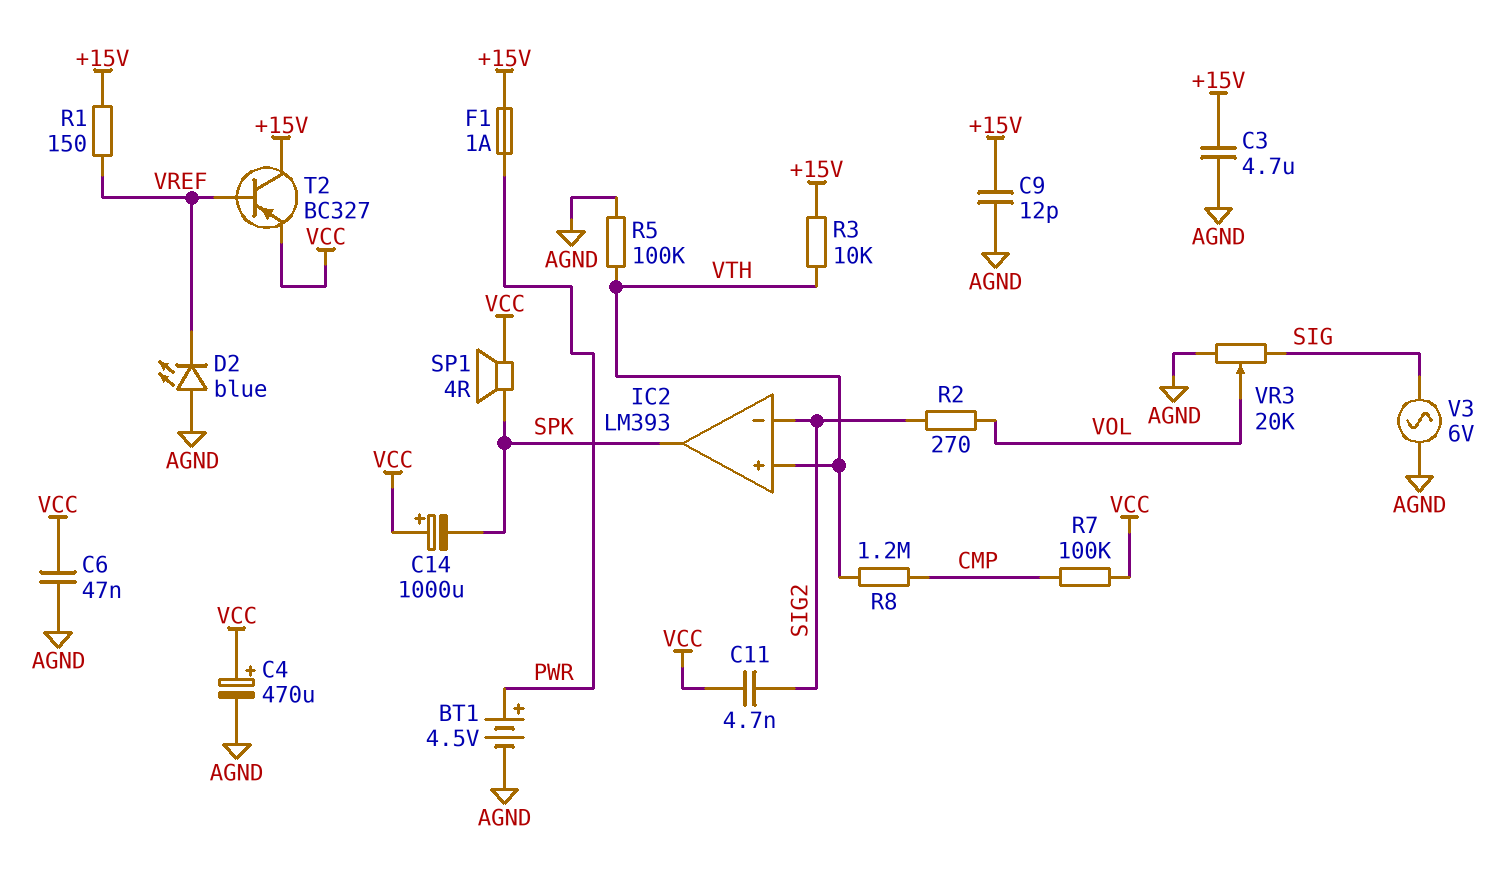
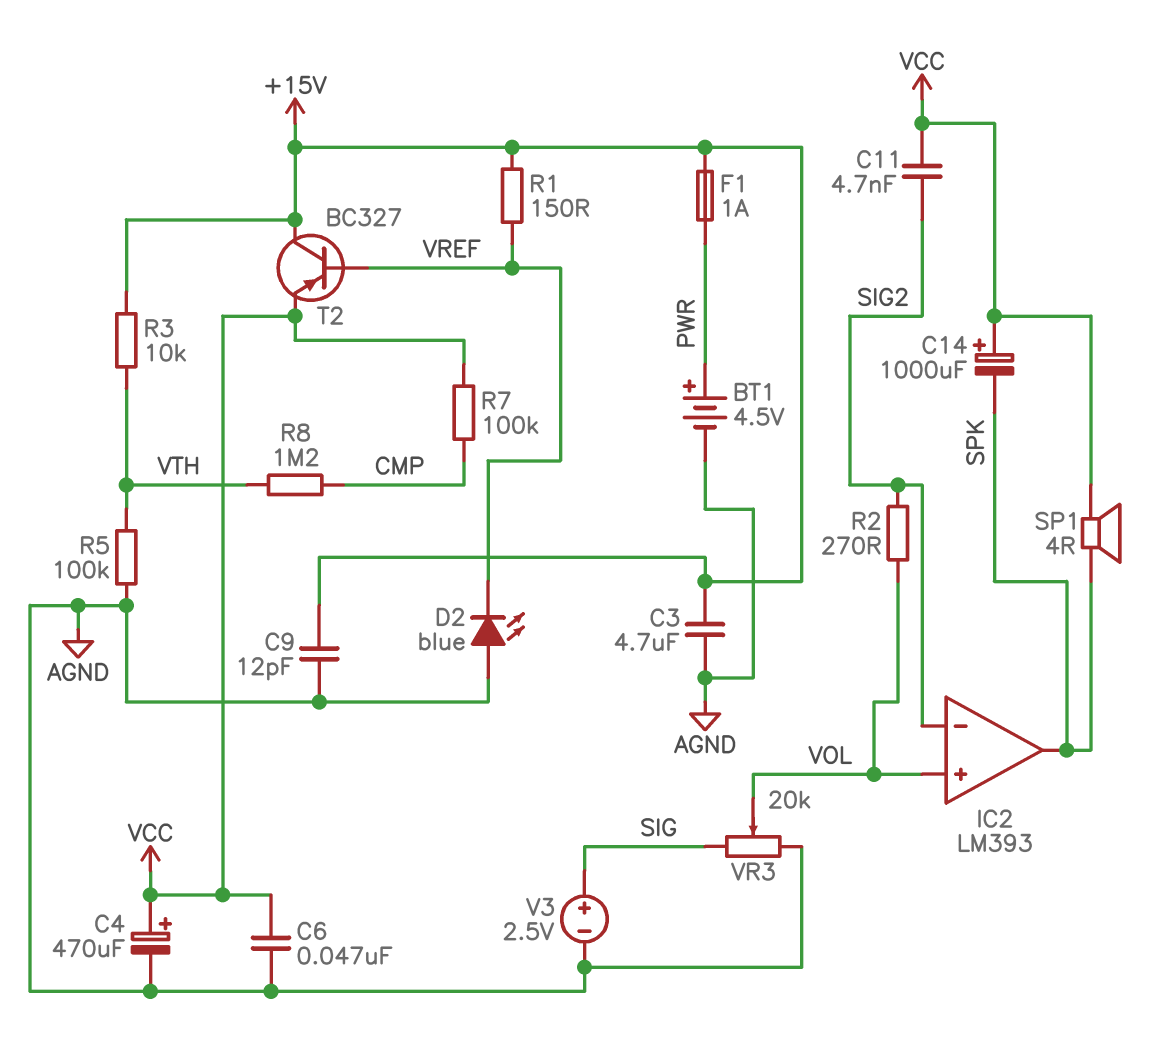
IC2 pin in+: VTH -> VOL
V3: AC 6V (AGND, SIG) -> 2.5V (plus SIG, minus AGND)

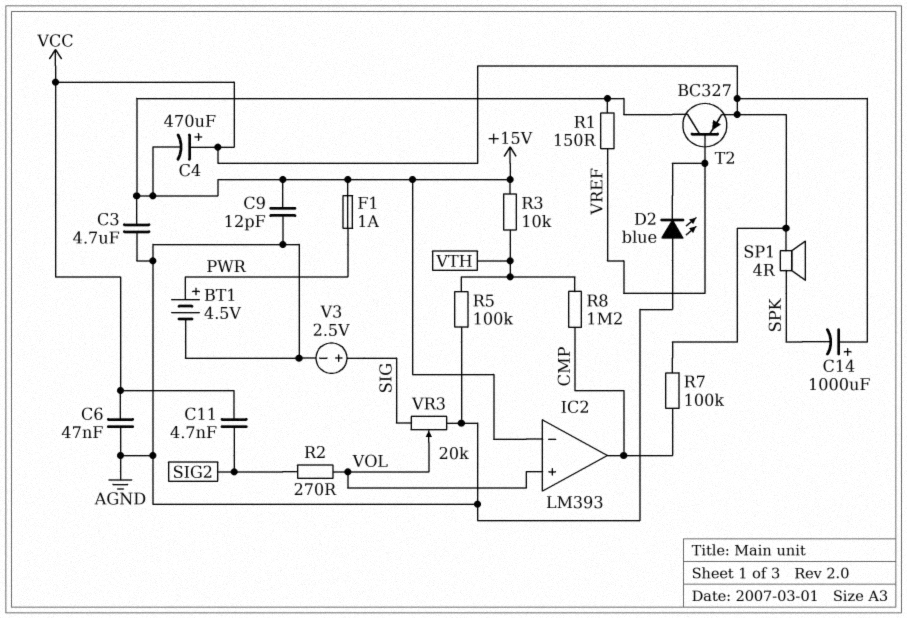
C4: 470uF (plus VCC, minus AGND) -> 470uF (plus VCC, minus +15V)
IC2 pin in-: SIG2 -> +15V
IC2 pin out: SPK -> CMP

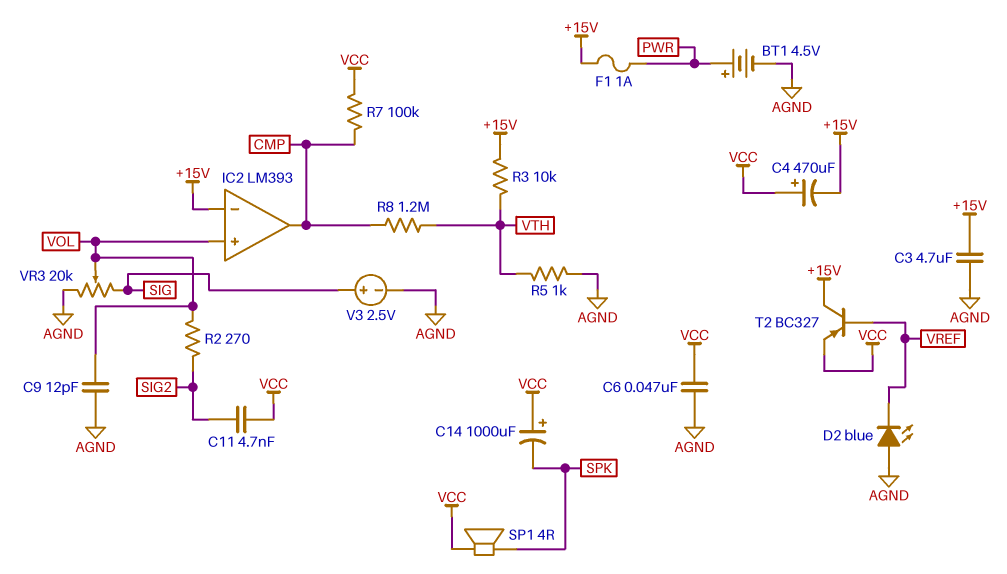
C9: 12pF (+15V, AGND) -> 12pF (AGND, VOL)
R1: 150 (+15V, VREF) -> none
R5: 100k (AGND, VTH) -> 1k (AGND, VTH)

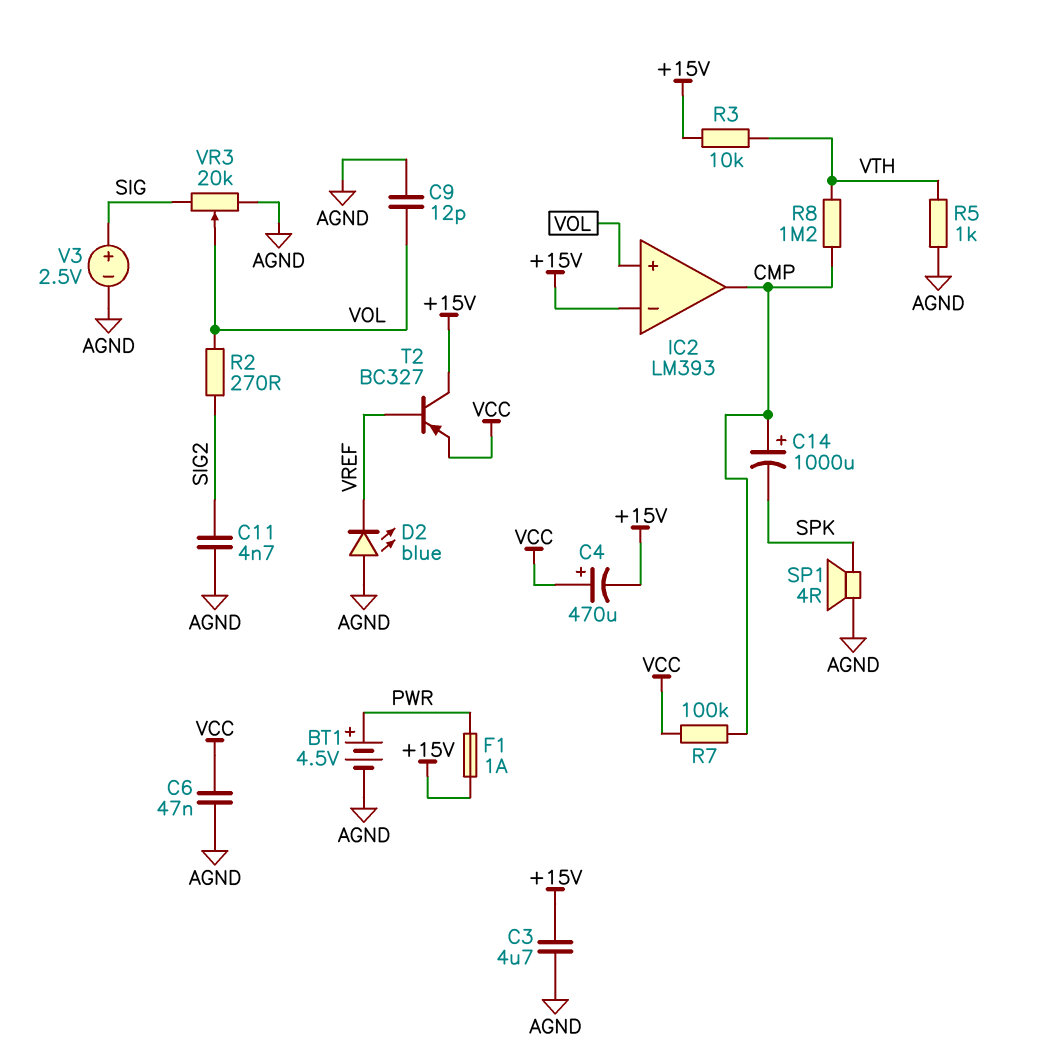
C11: 4.7nF (SIG2, VCC) -> 4.7nF (AGND, SIG2)
C14: 1000uF (plus VCC, minus SPK) -> 1000uF (plus CMP, minus SPK)
SP1: speaker 4R (SPK, VCC) -> speaker 4R (AGND, SPK)

